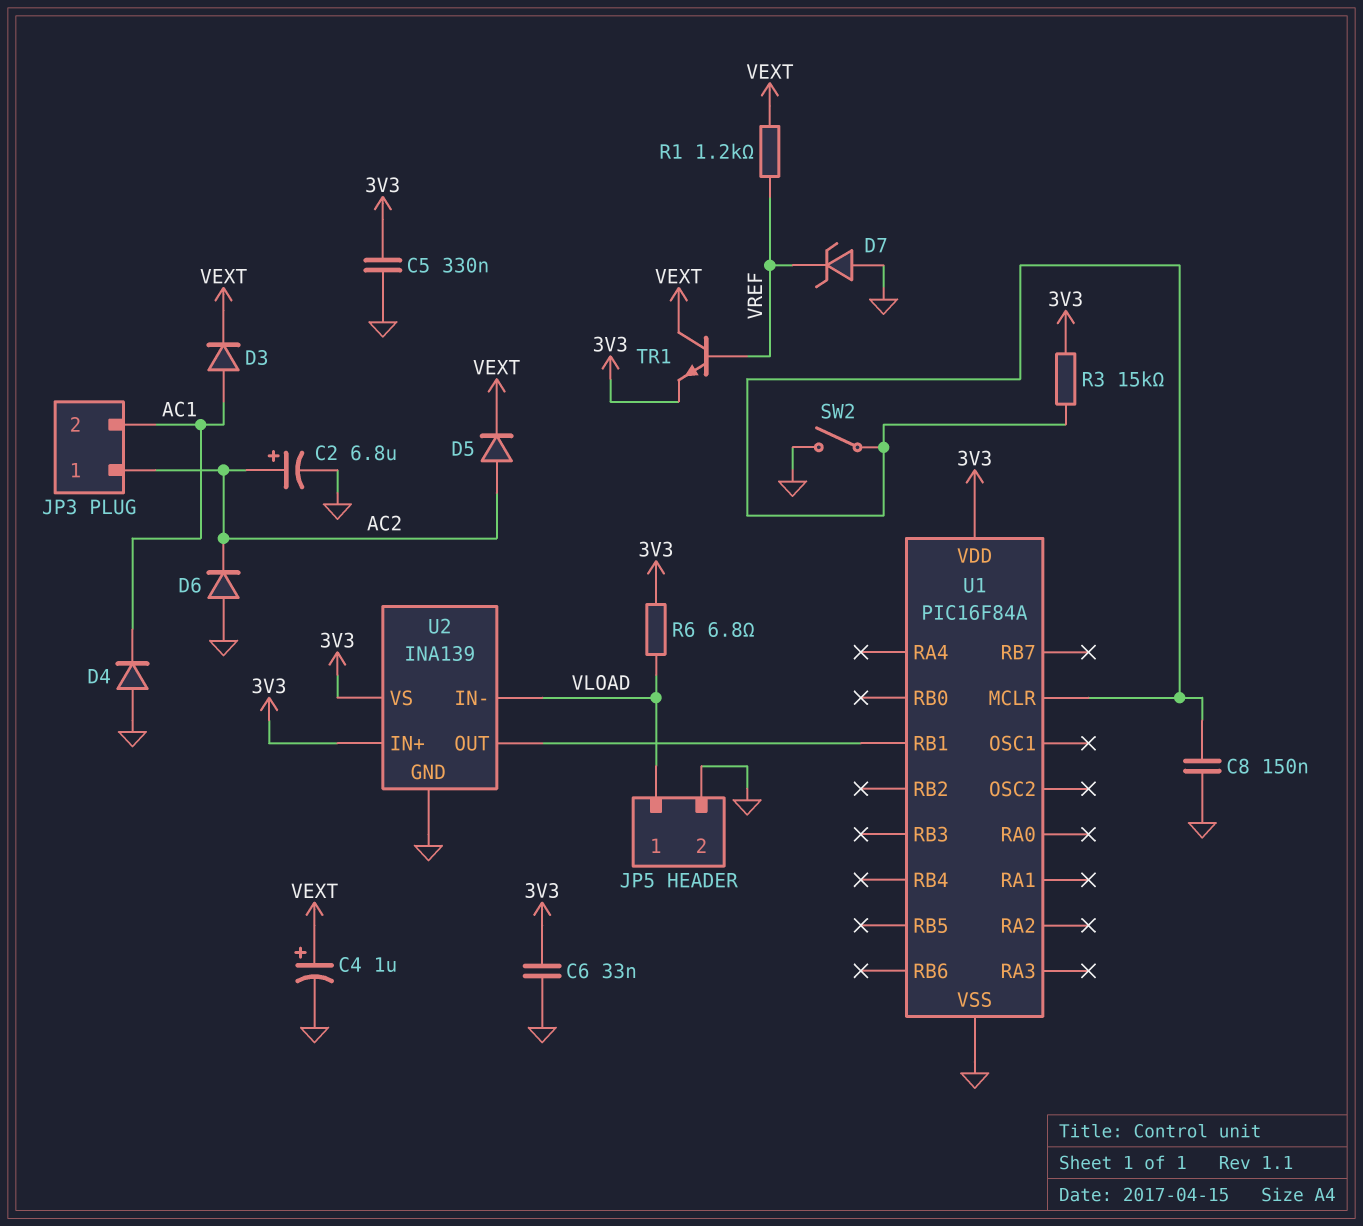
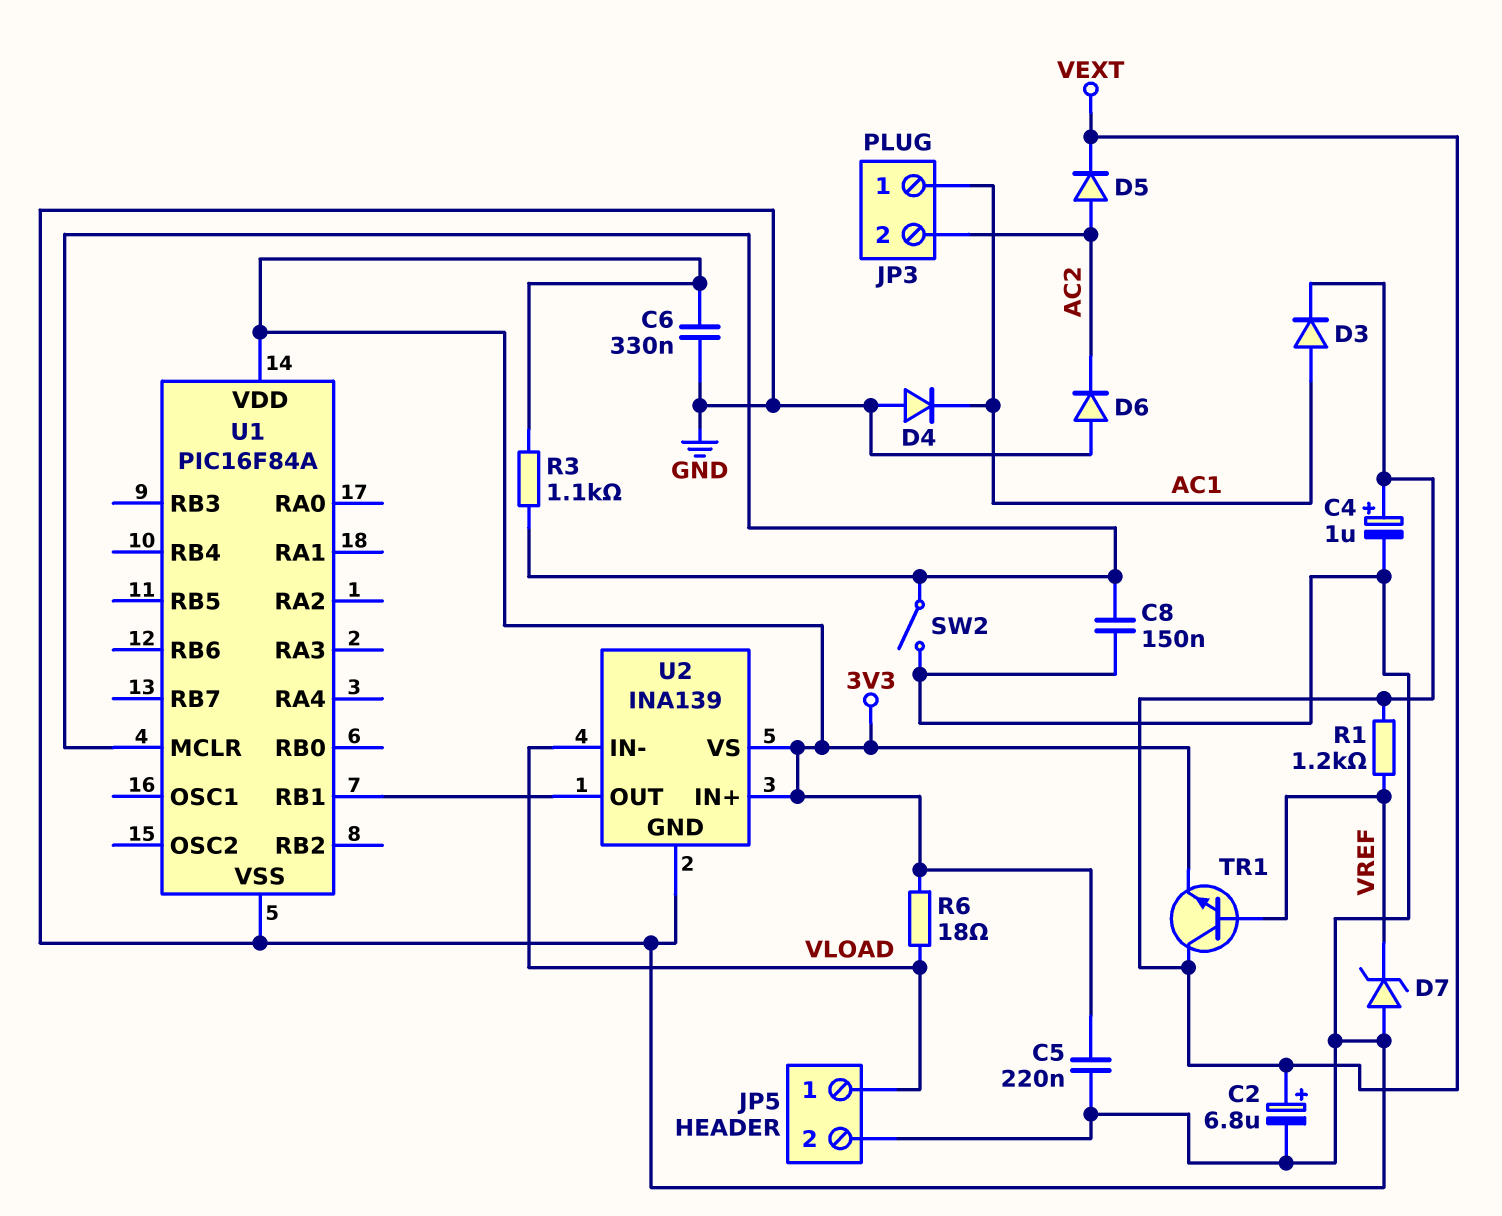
C2: 6.8uF (plus AC2, minus GND) -> 6.8uF (plus VEXT, minus GND)
C5: 330nF (3V3, GND) -> 220nF (3V3, GND)
C6: 33nF (3V3, GND) -> 330nF (3V3, GND)
JP3 pin 1: AC2 -> AC1
JP3 pin 2: AC1 -> AC2
R3: 15k (3V3, U1/MCLR) -> 1.1k (3V3, U1/MCLR)
R6: 6.8 (3V3, VLOAD) -> 18 (3V3, VLOAD)

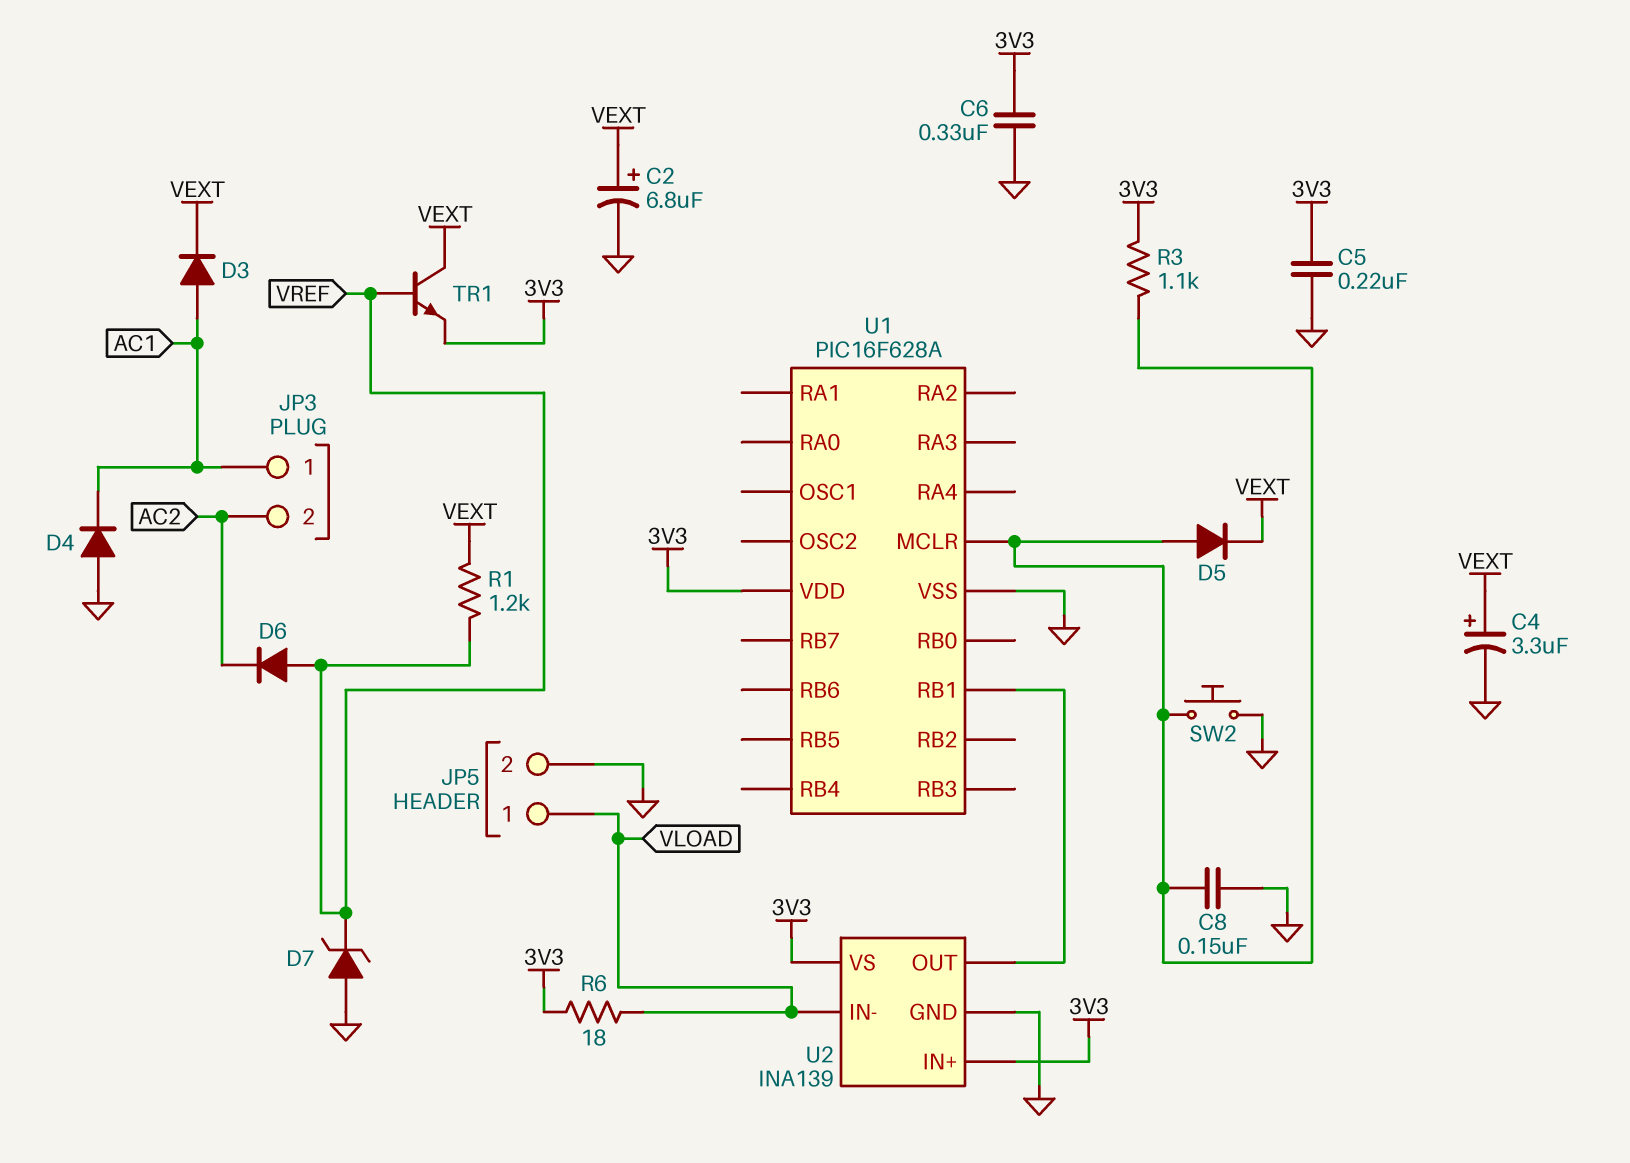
C4: 1uF (plus VEXT, minus GND) -> 3.3uF (plus VEXT, minus GND)
D5: diode (A AC2, K VEXT) -> diode (A U1/MCLR, K VEXT)
D6: diode (A GND, K AC2) -> diode (A VREF, K AC2)
SW2: switch (GND, U1/MCLR) -> button (GND, U1/MCLR)
U1: PIC16F84A -> PIC16F628A

